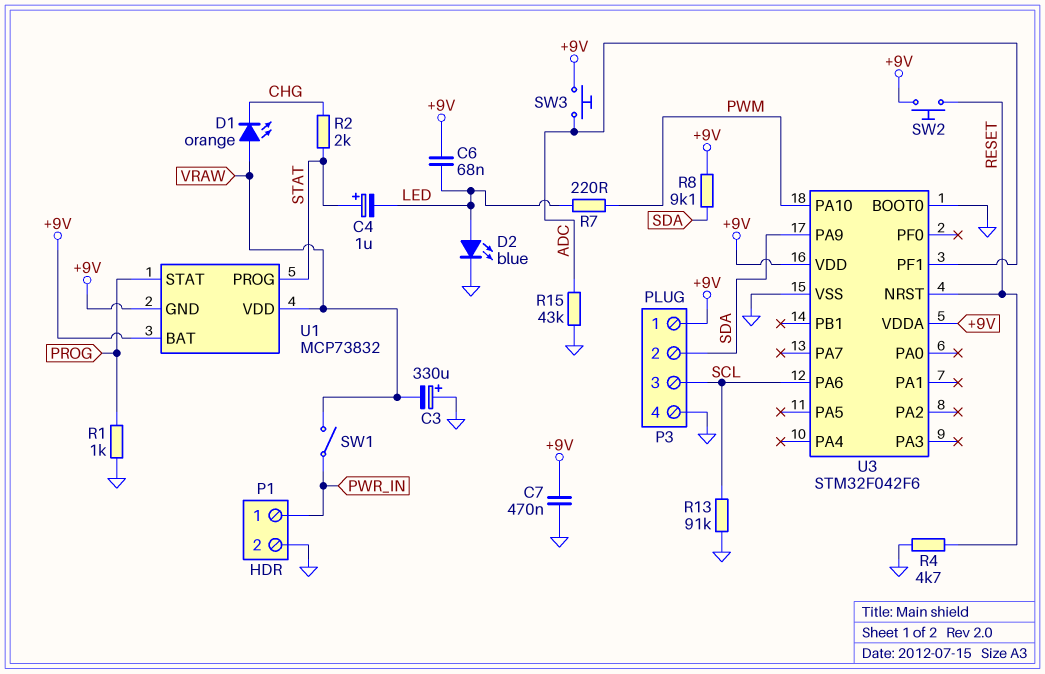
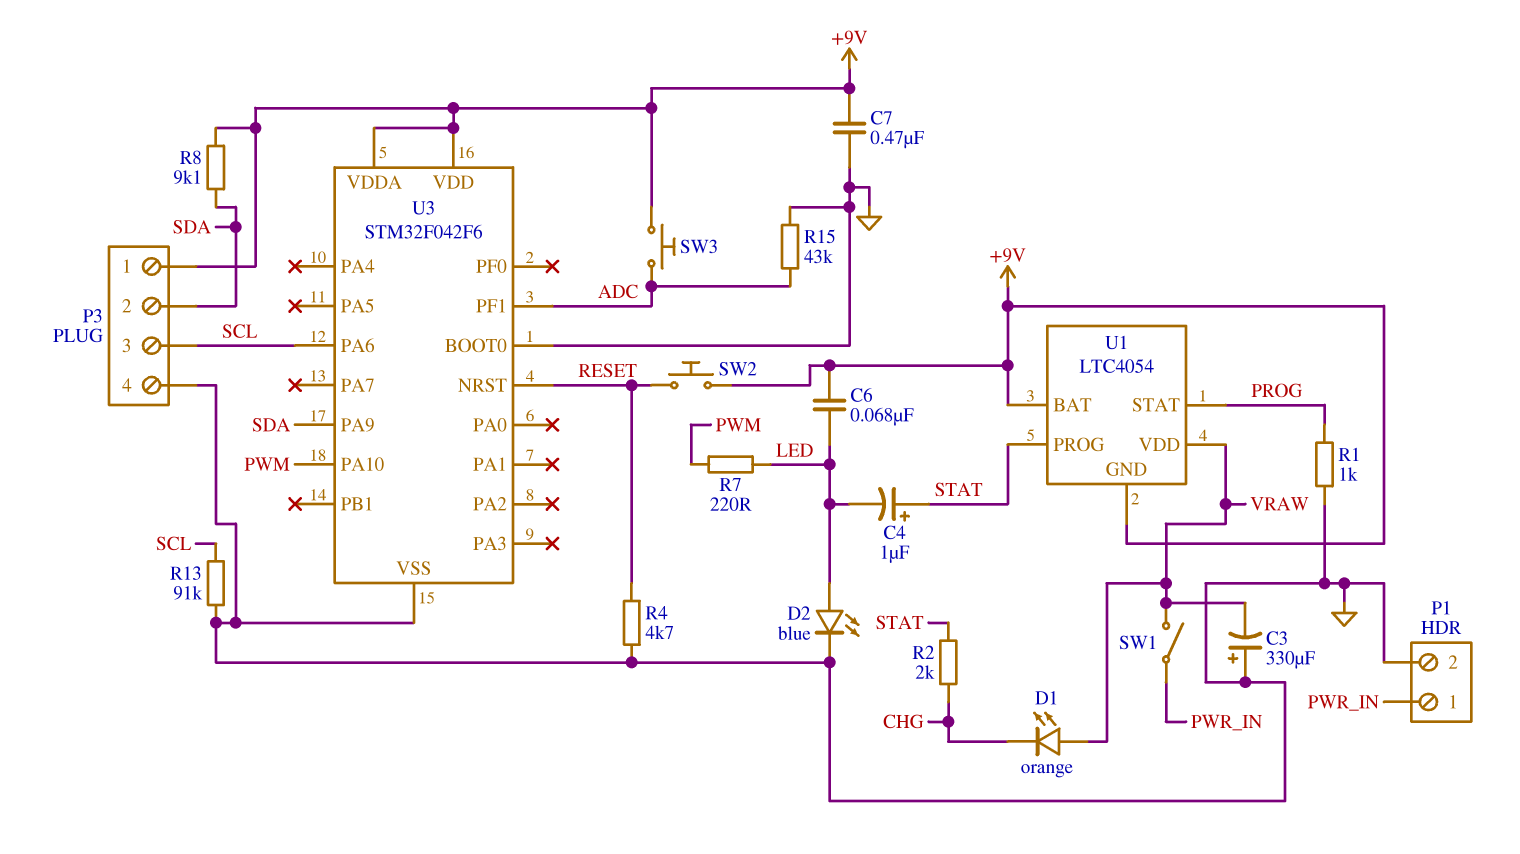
U1: MCP73832 -> LTC4054

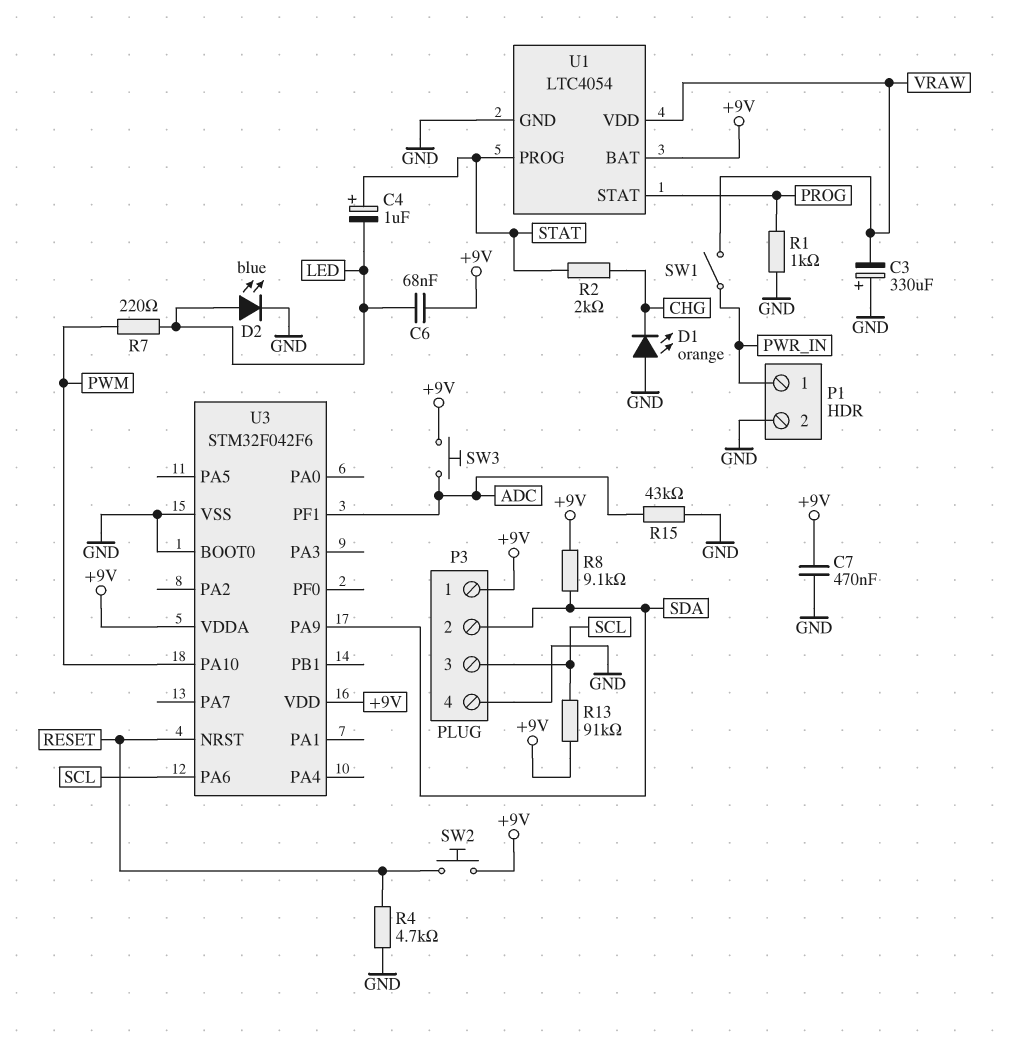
D1: LED orange (A VRAW, K CHG) -> LED orange (A GND, K CHG)
R13: 91k (GND, SCL) -> 91k (+9V, SCL)
U1 pin GND: +9V -> GND

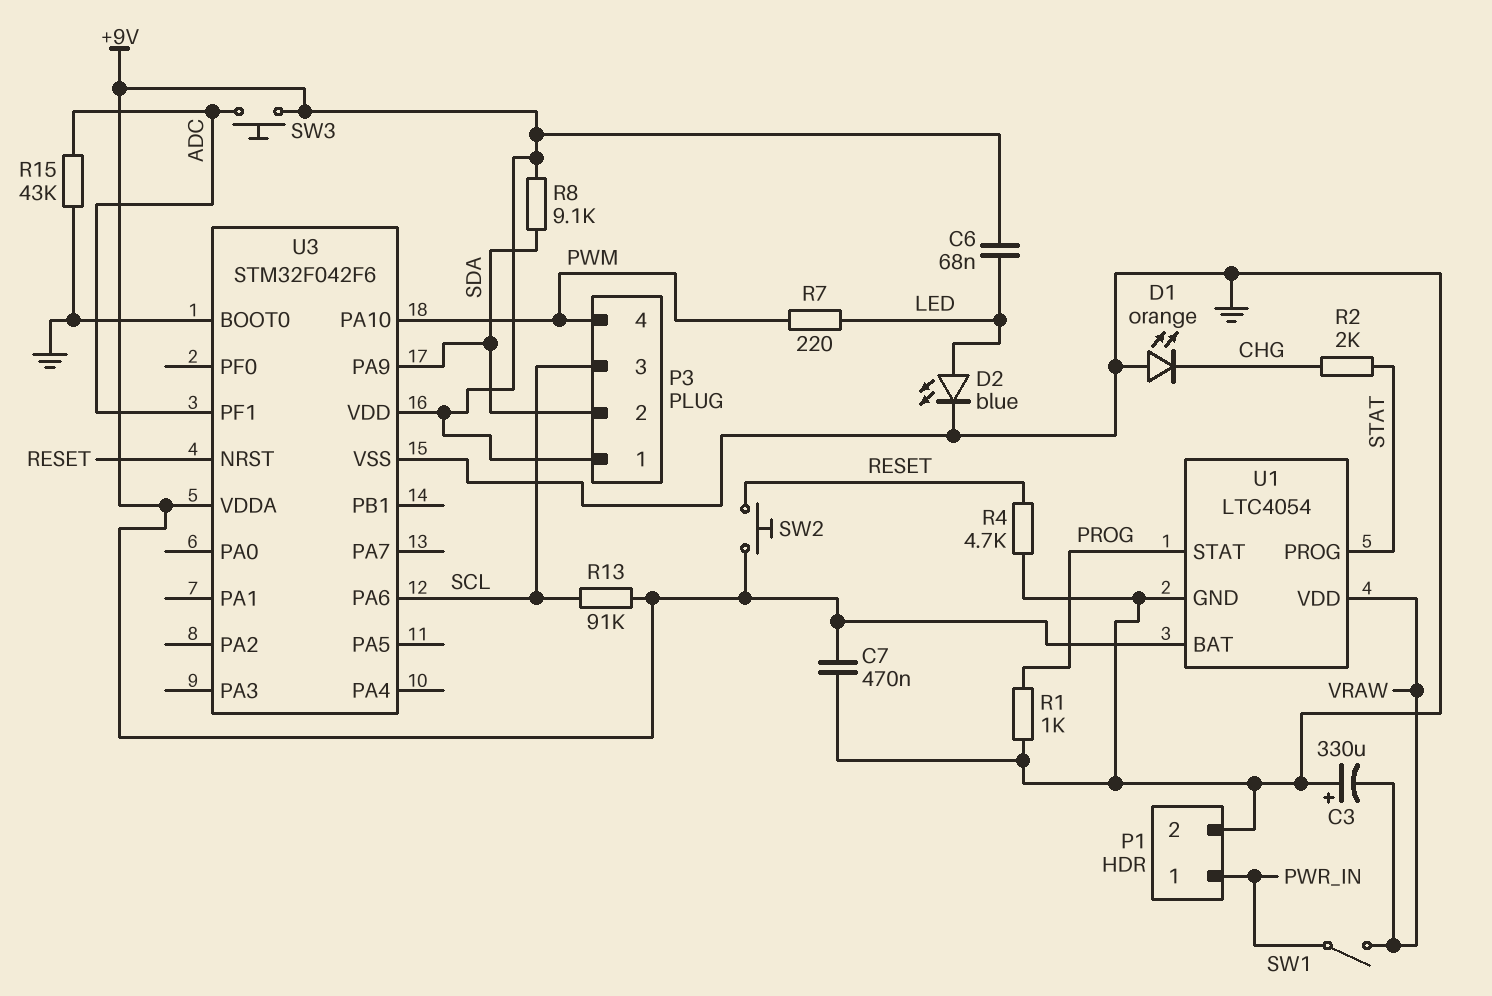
C4: 1uF (plus STAT, minus LED) -> none
P3 pin 4: GND -> PWM

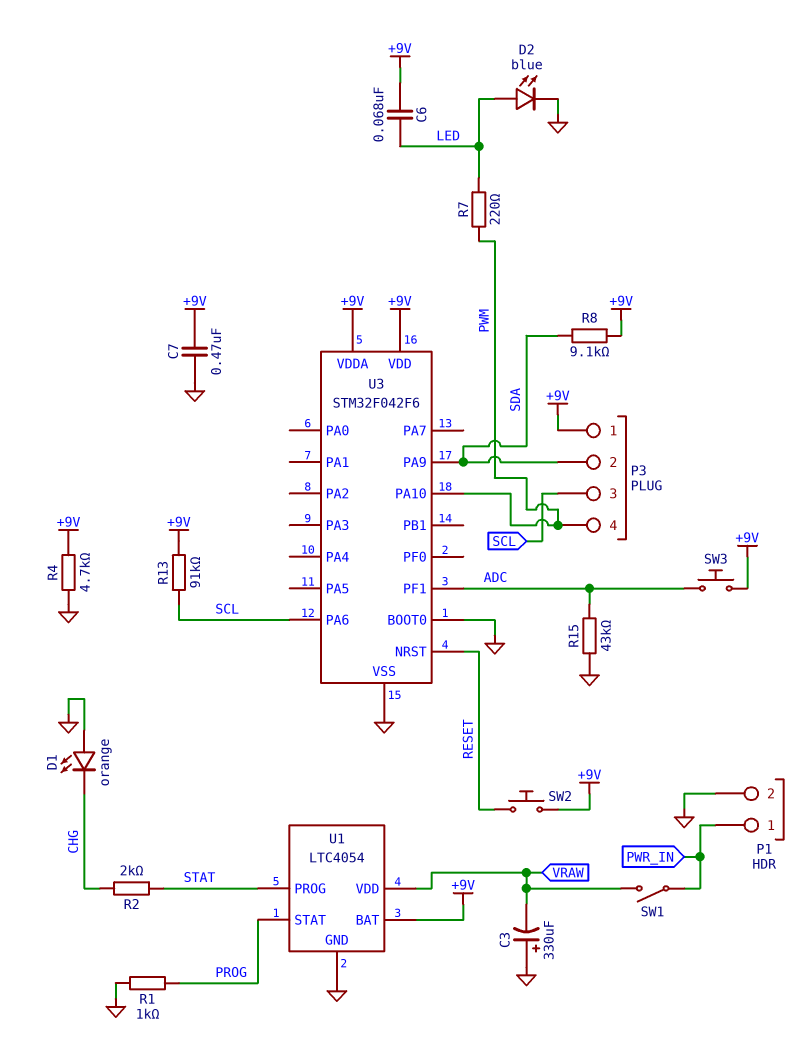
R4: 4.7k (GND, RESET) -> 4.7k (+9V, GND)

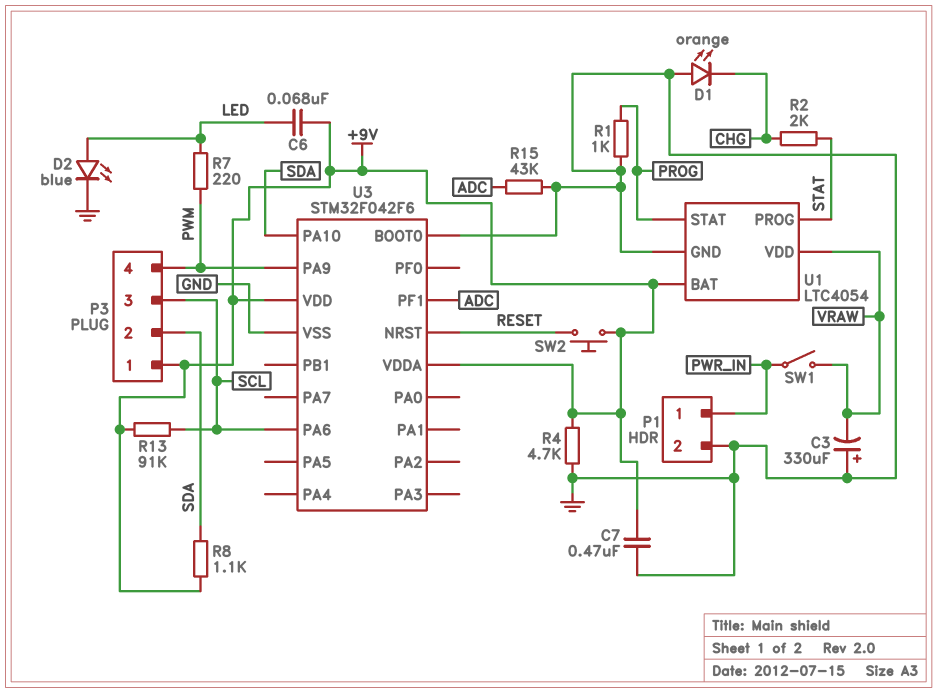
R8: 9.1k (+9V, SDA) -> 1.1k (+9V, SDA)
SW3: button (+9V, ADC) -> none
U3 pin PA9: SDA -> PWM
U3 pin PA10: PWM -> SDA

